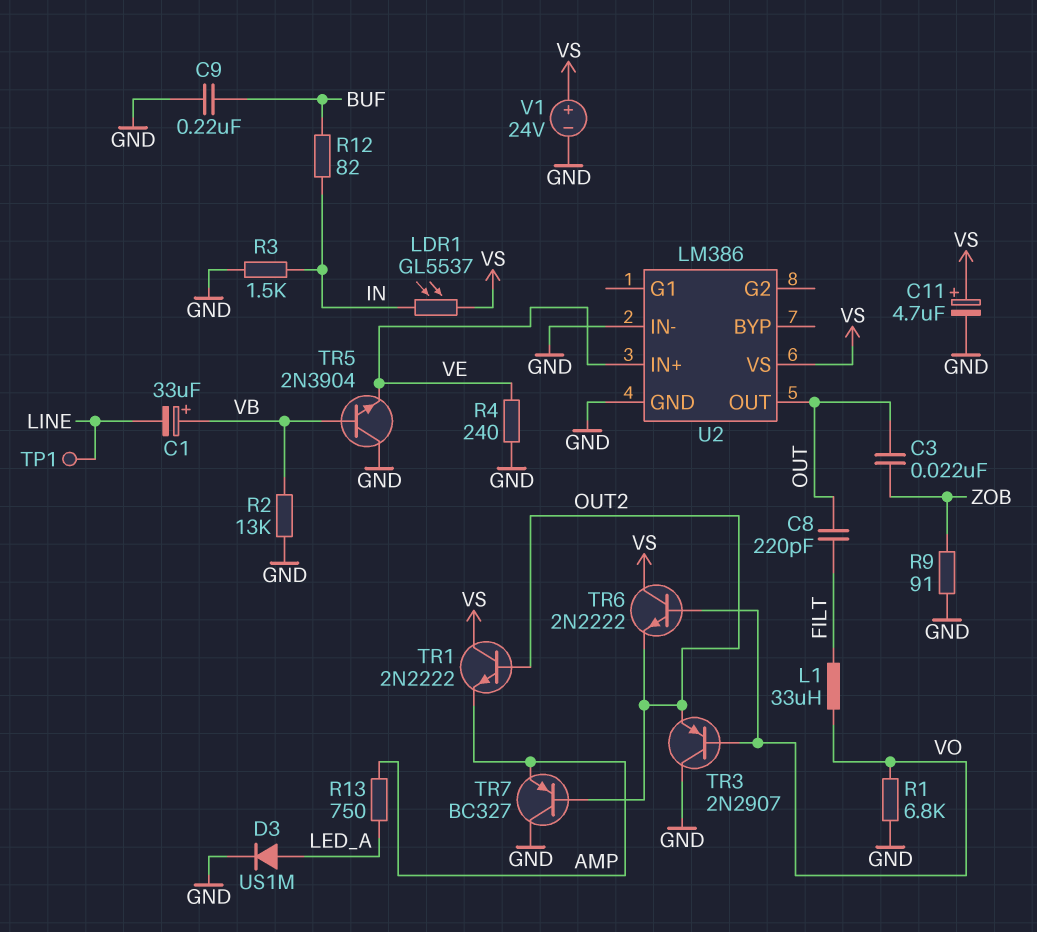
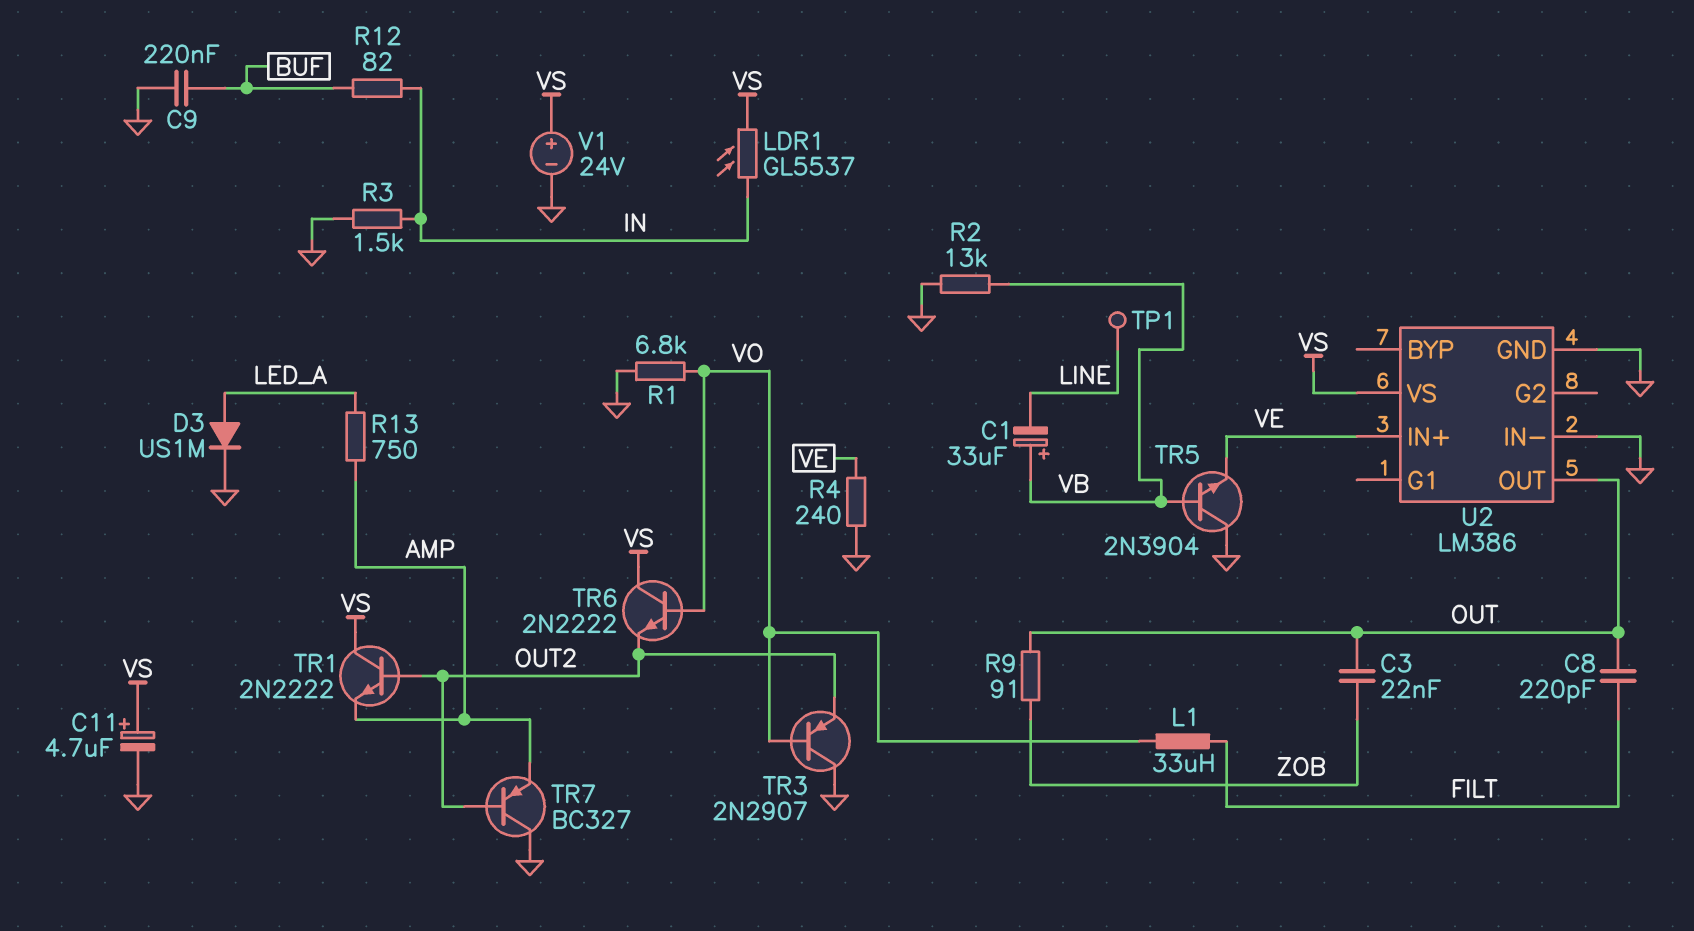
R9: 91 (GND, ZOB) -> 91 (OUT, ZOB)

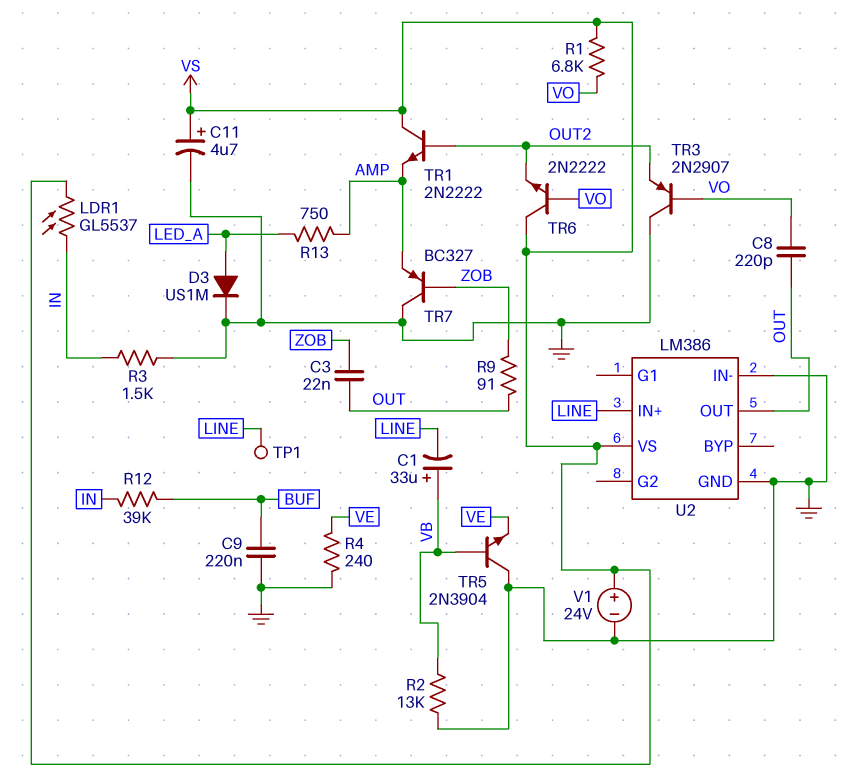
C8: 220pF (FILT, OUT) -> 220pF (OUT, VO)
L1: 33uH (FILT, VO) -> none
R1: 6.8k (GND, VO) -> 6.8k (VO, VS)
R12: 82 (BUF, IN) -> 39k (BUF, IN)
TR7: PNP BC327 (B OUT2, C GND, E AMP) -> PNP BC327 (B ZOB, C GND, E AMP)
U2 pin IN+: VE -> LINE

